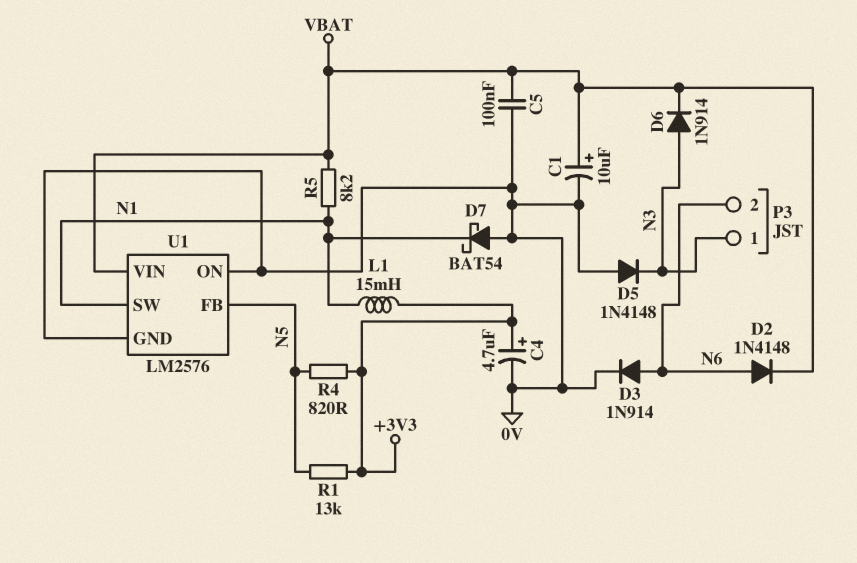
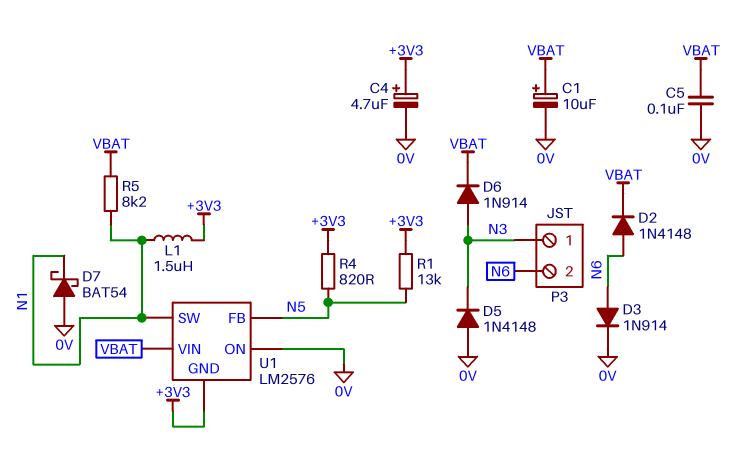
L1: 15mH (+3V3, N1) -> 1.5uH (+3V3, N1)
U1 pin GND: 0V -> +3V3

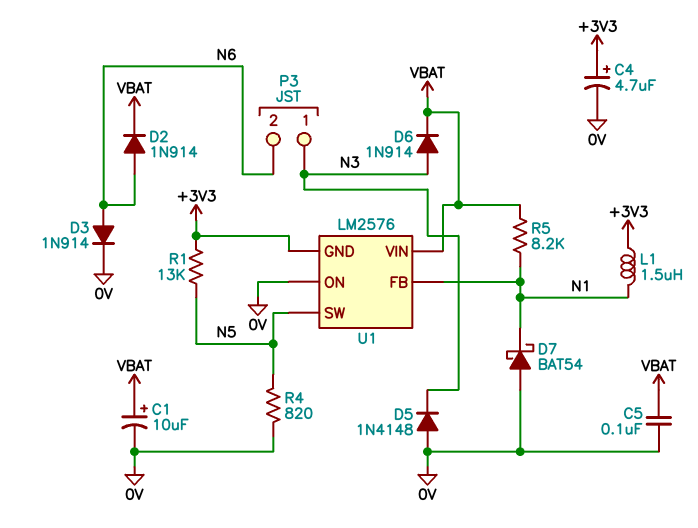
D2: diode 1N4148 (A N6, K VBAT) -> diode 1N914 (A N6, K VBAT)
R4: 820 (+3V3, N5) -> 820 (0V, N5)
U1 pin FB: N5 -> N1
U1 pin SW: N1 -> N5

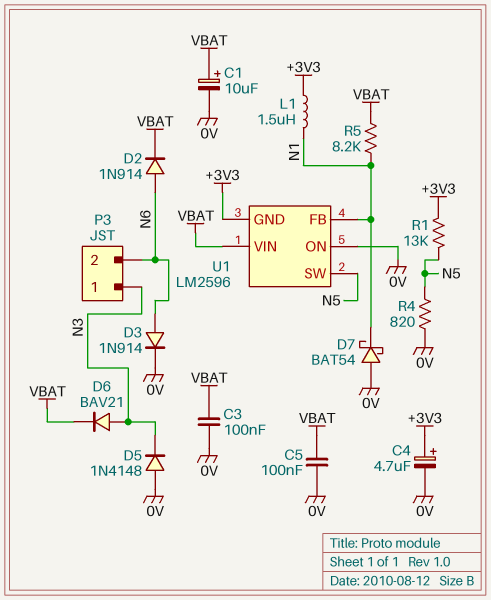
C3: none -> 100nF (0V, VBAT)
D6: diode 1N914 (A N3, K VBAT) -> diode BAV21 (A N3, K VBAT)
U1: LM2576 -> LM2596

